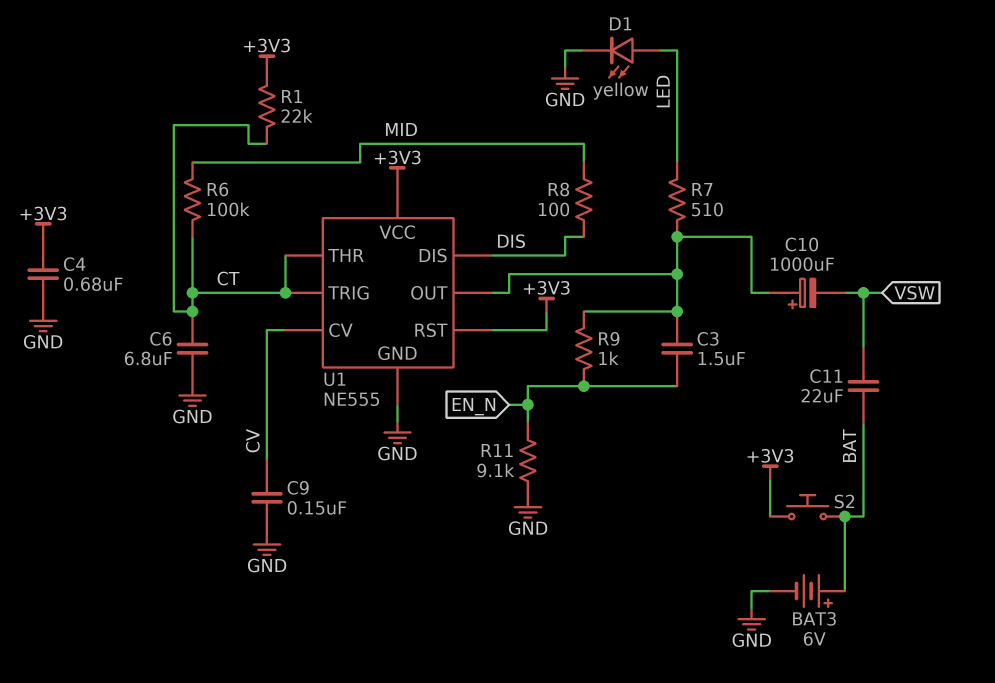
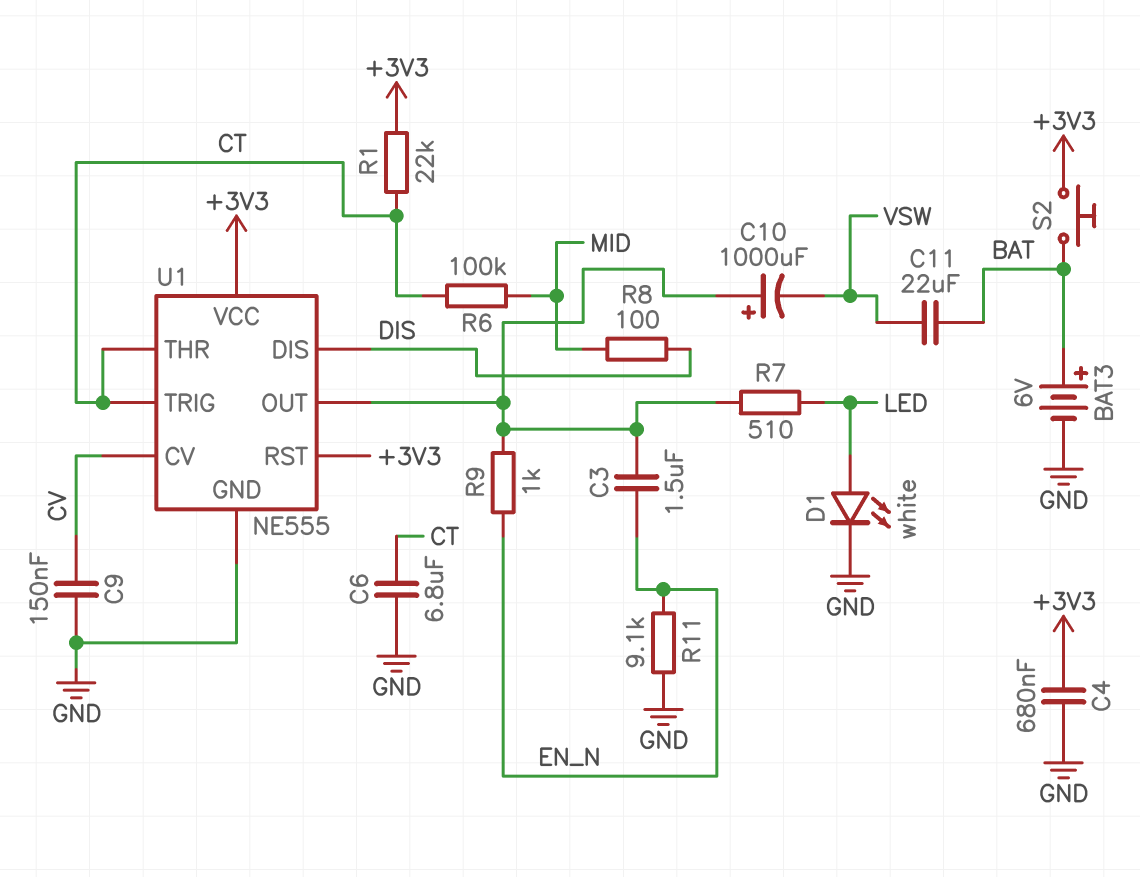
D1: LED yellow (A LED, K GND) -> LED white (A LED, K GND)

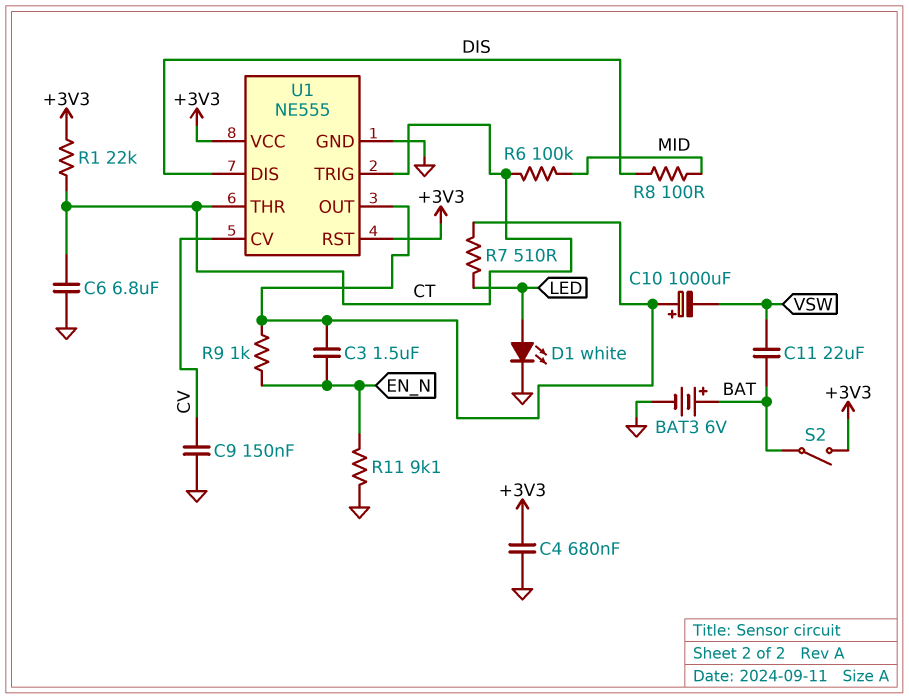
S2: button (+3V3, BAT) -> switch (+3V3, BAT)

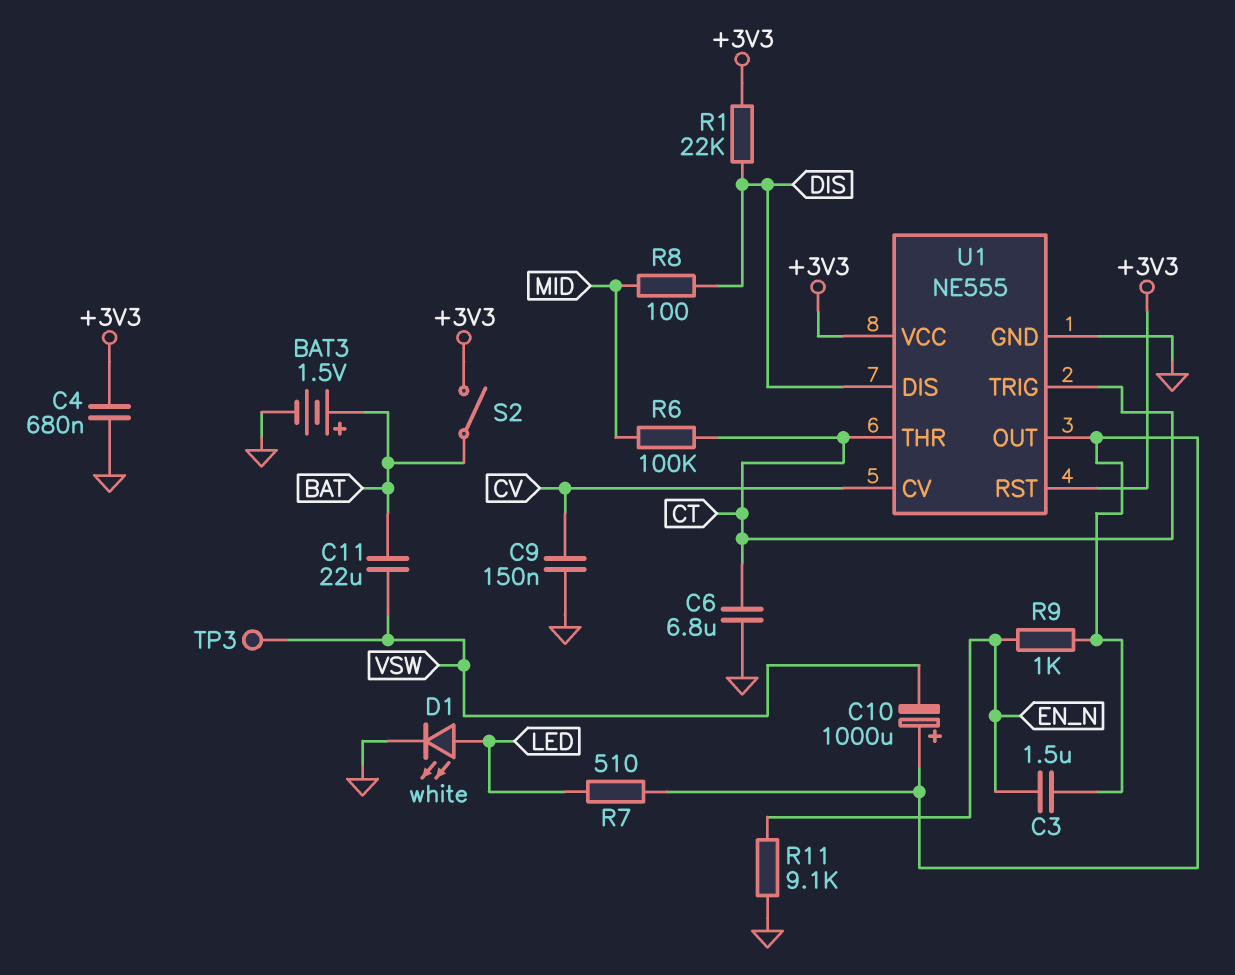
BAT3: 6V (plus BAT, minus GND) -> 1.5V (plus BAT, minus GND)
R1: 22k (+3V3, CT) -> 22k (+3V3, DIS)
TP3: none -> test point (VSW)

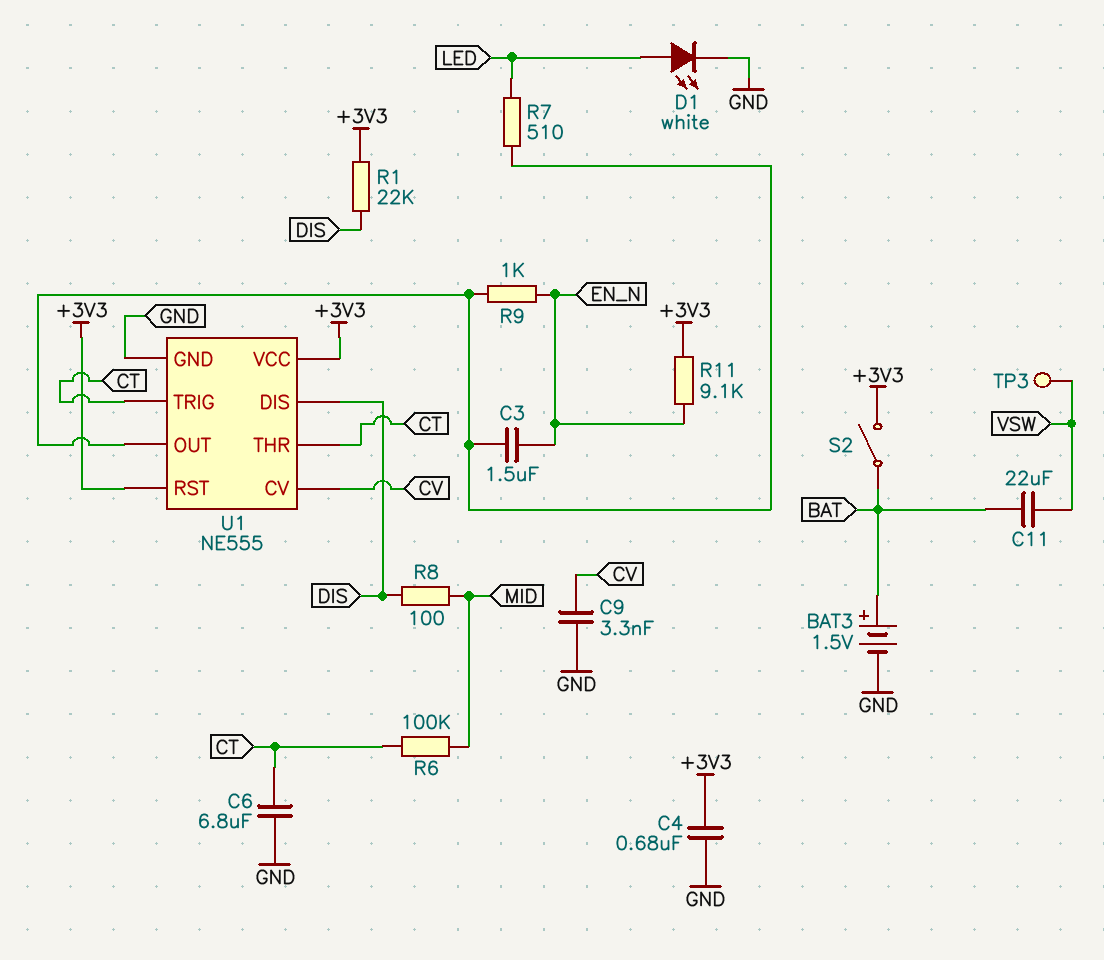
C9: 150nF (CV, GND) -> 3.3nF (CV, GND)
C10: 1000uF (plus U1/OUT, minus VSW) -> none
R11: 9.1k (EN_N, GND) -> 9.1k (+3V3, EN_N)

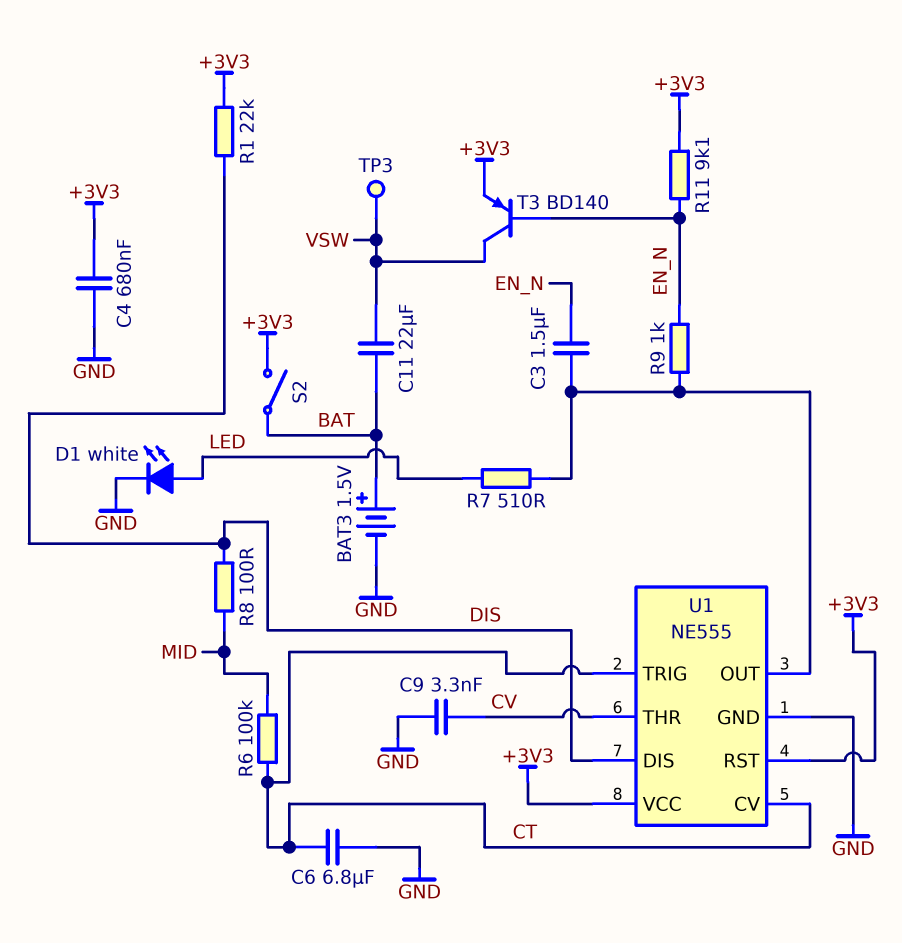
T3: none -> PNP BD140 (B EN_N, C VSW, E +3V3)
U1 pin CV: CV -> CT
U1 pin THR: CT -> CV

